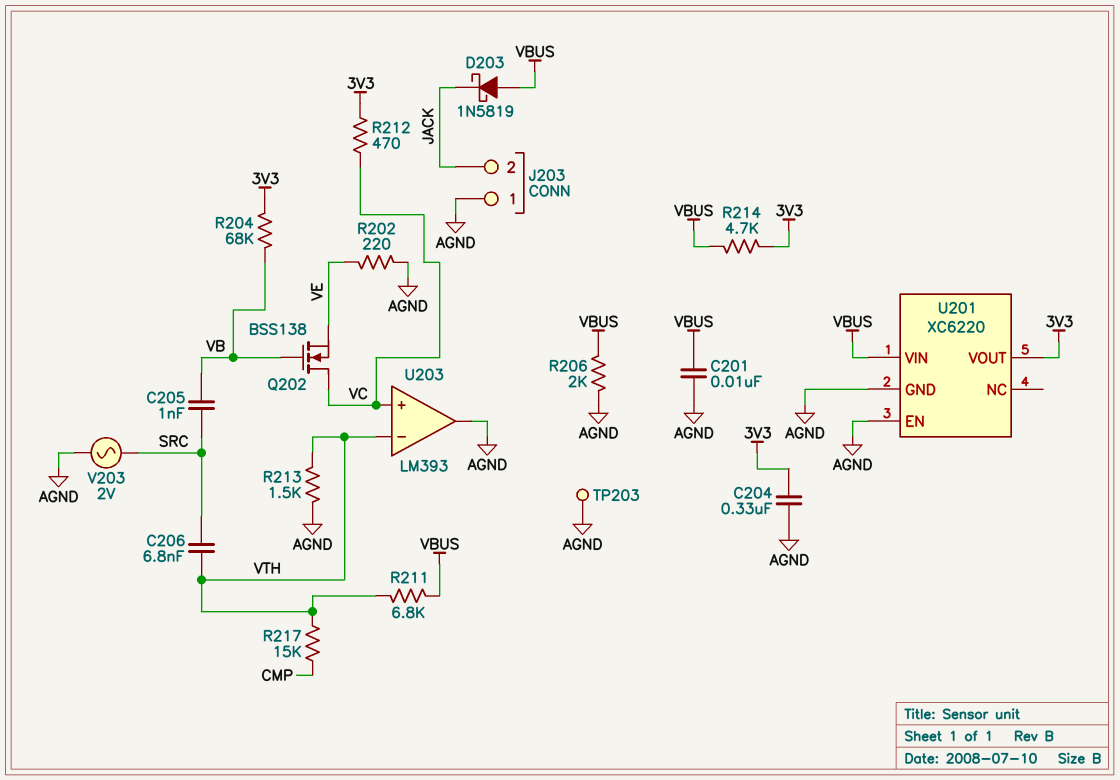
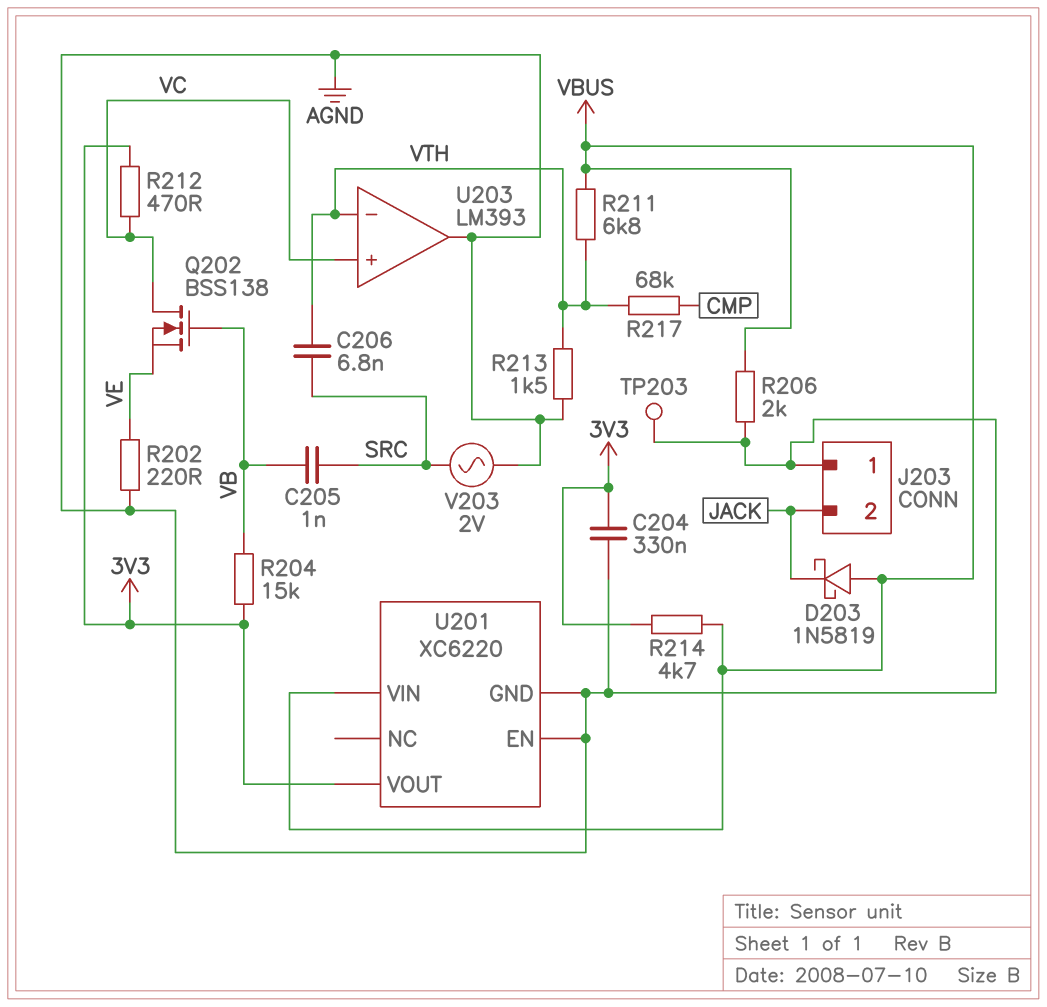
C201: 10nF (AGND, VBUS) -> none
R204: 68k (3V3, VB) -> 15k (3V3, VB)
R217: 15k (CMP, VTH) -> 68k (CMP, VTH)

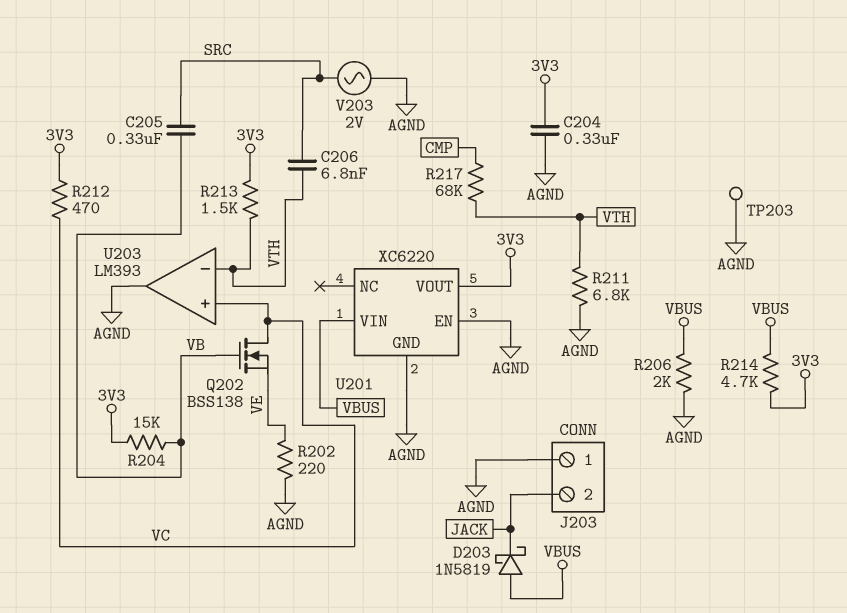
C205: 1nF (SRC, VB) -> 330nF (SRC, VB)
R211: 6.8k (VBUS, VTH) -> 6.8k (AGND, VTH)
R213: 1.5k (AGND, VTH) -> 1.5k (3V3, VTH)

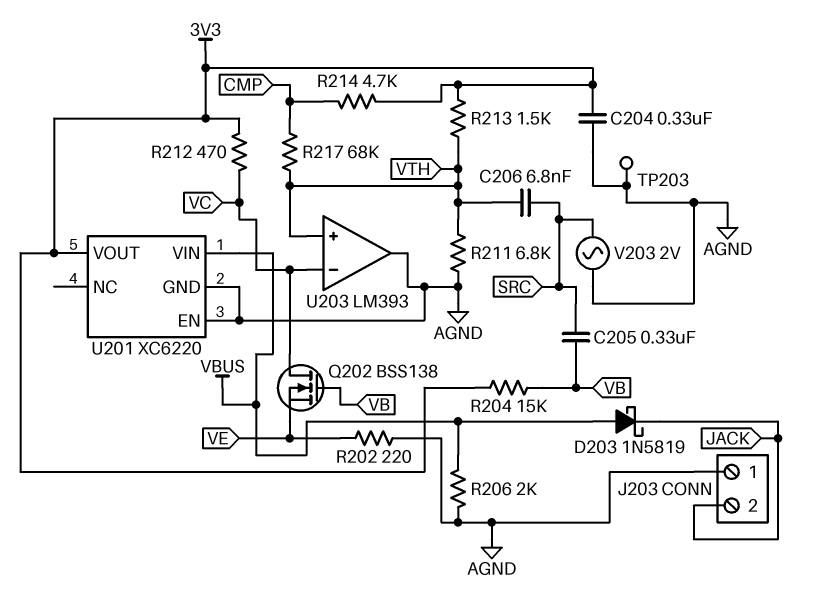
R214: 4.7k (3V3, VBUS) -> 4.7k (3V3, CMP)
U203 pin in+: VC -> VTH
U203 pin in-: VTH -> VC

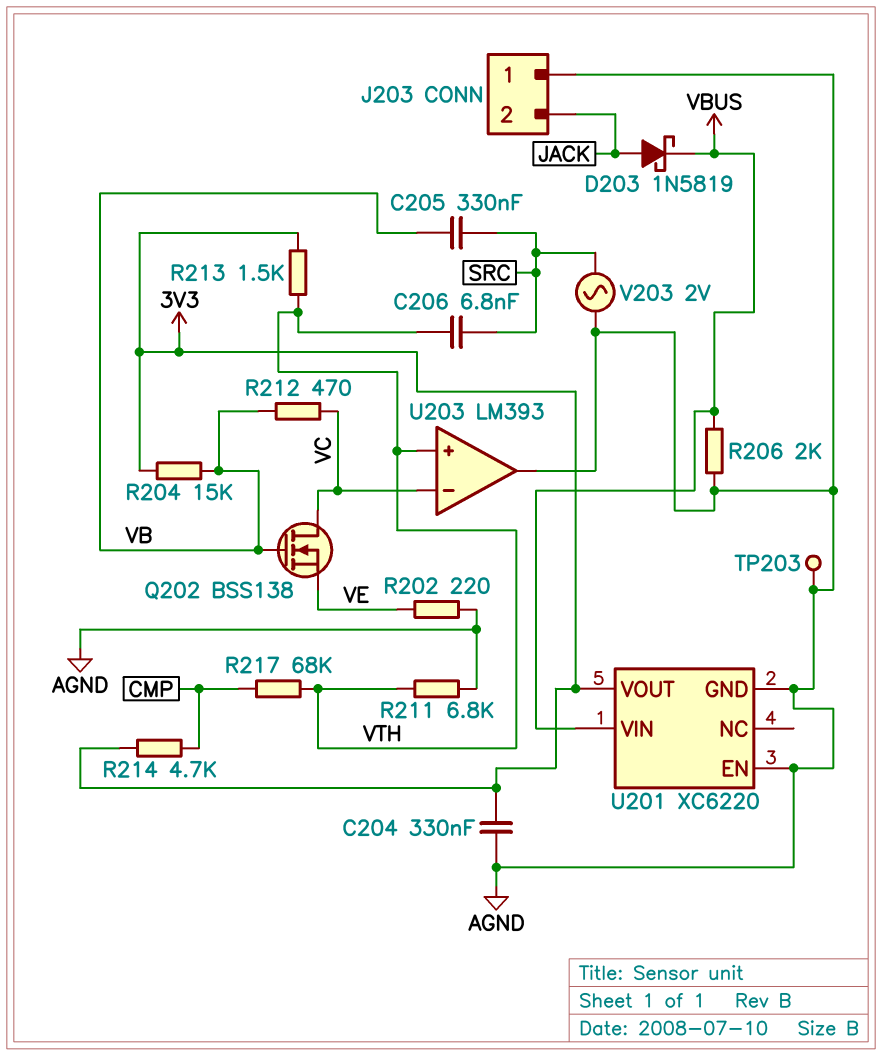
D203: schottky 1N5819 (A VBUS, K JACK) -> schottky 1N5819 (A JACK, K VBUS)
R212: 470 (3V3, VC) -> 470 (VB, VC)

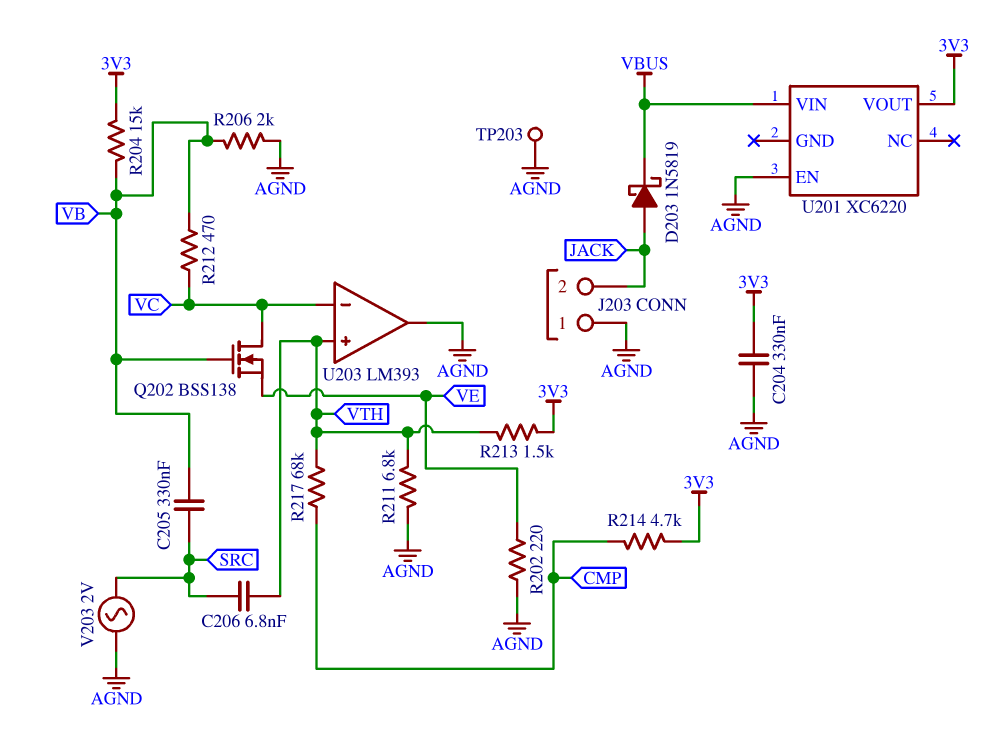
R206: 2k (AGND, VBUS) -> 2k (AGND, VB)
U201 pin GND: AGND -> none

